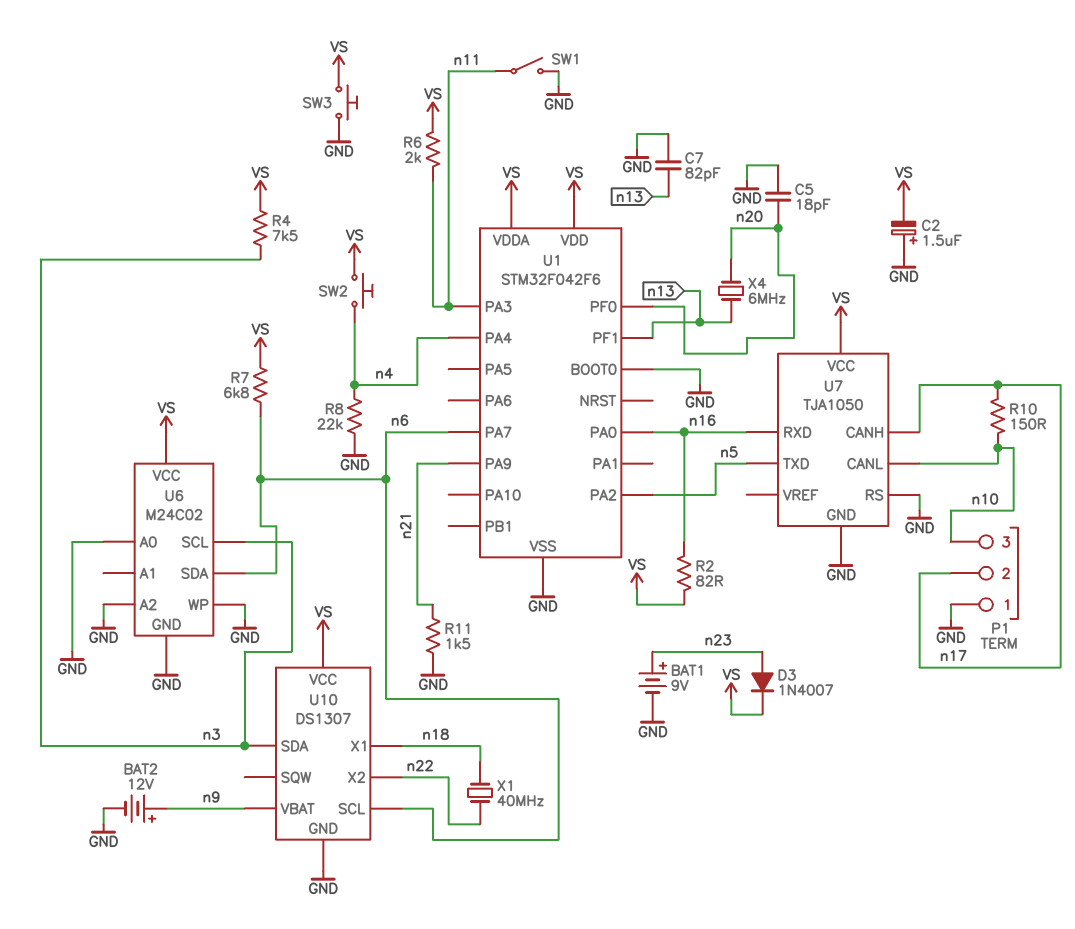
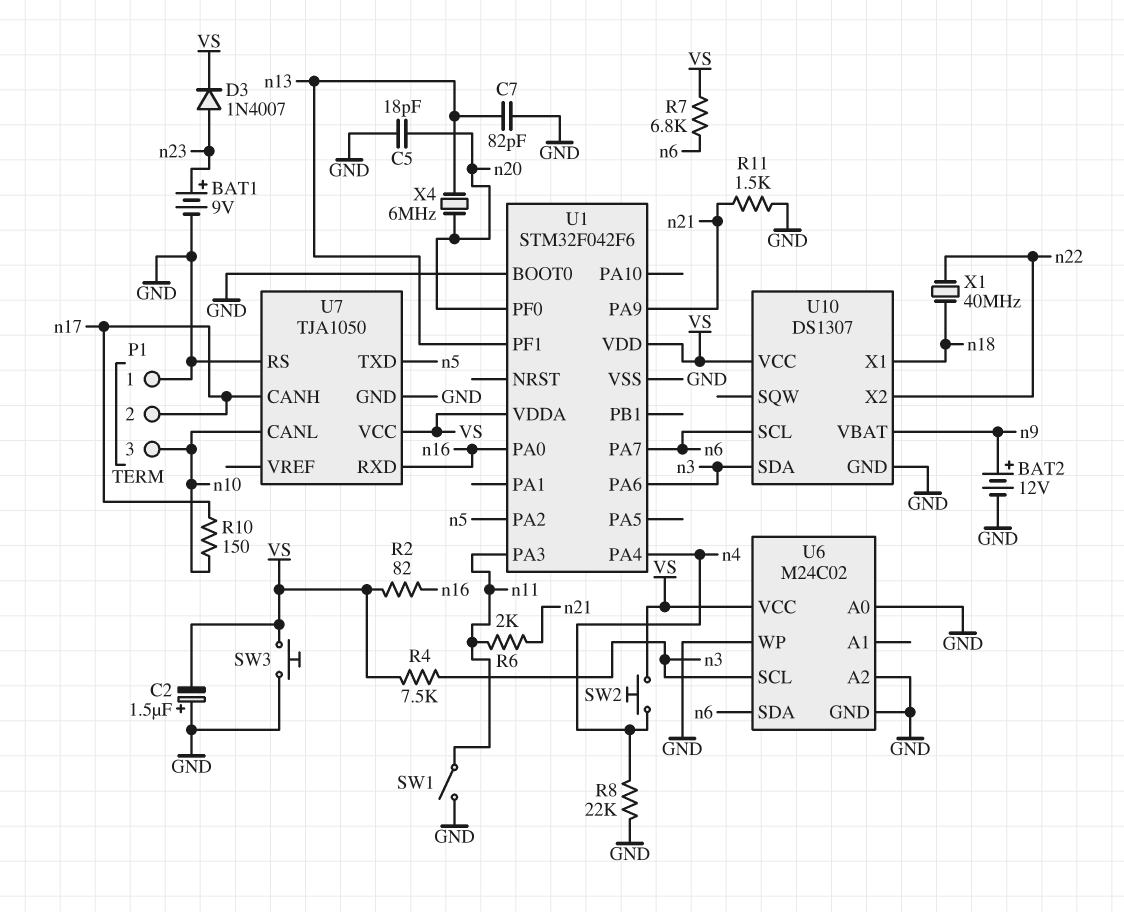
R6: 2k (VS, n11) -> 2k (n11, n21)
U1 pin PA6: none -> n3

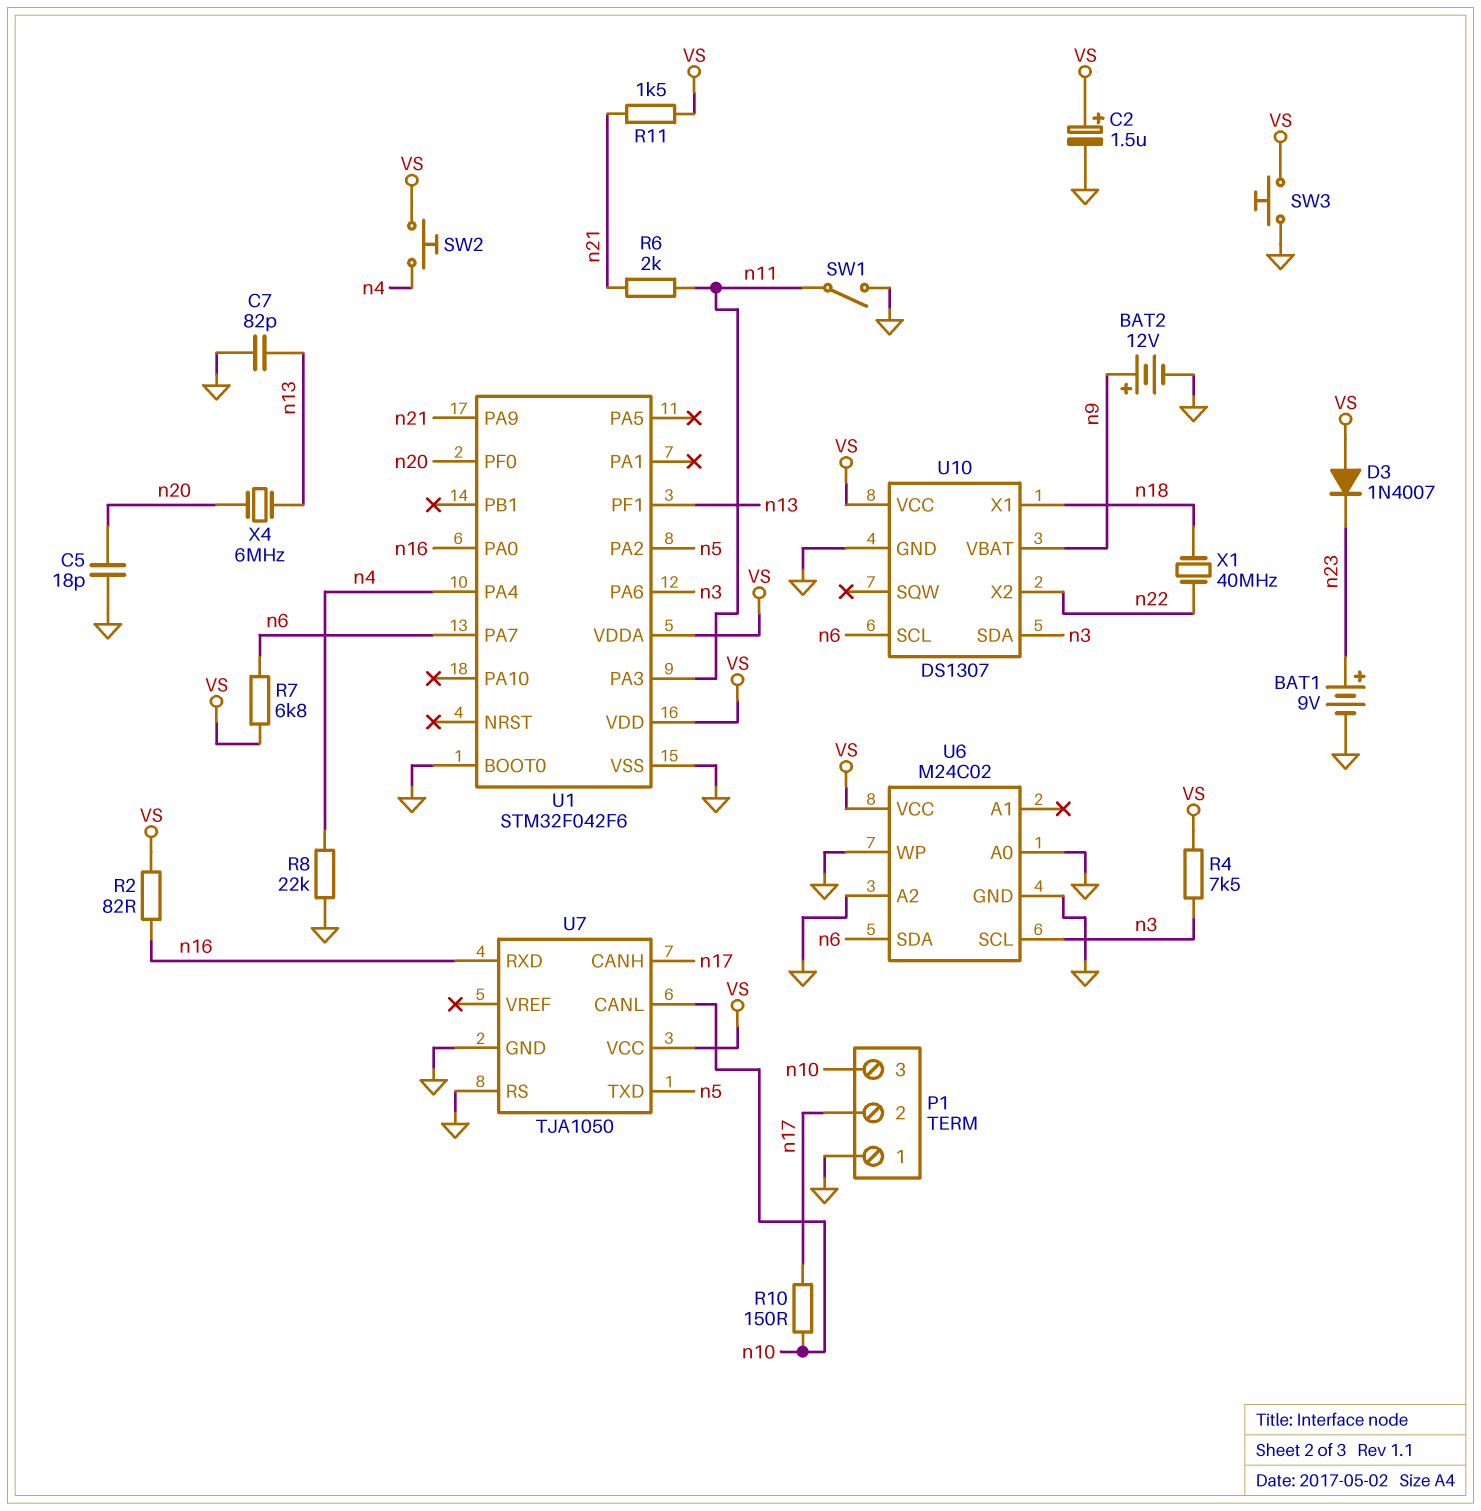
C2: 1.5uF (plus GND, minus VS) -> 1.5uF (plus VS, minus GND)
D3: diode 1N4007 (A n23, K VS) -> diode 1N4007 (A VS, K n23)
R11: 1.5k (GND, n21) -> 1.5k (VS, n21)

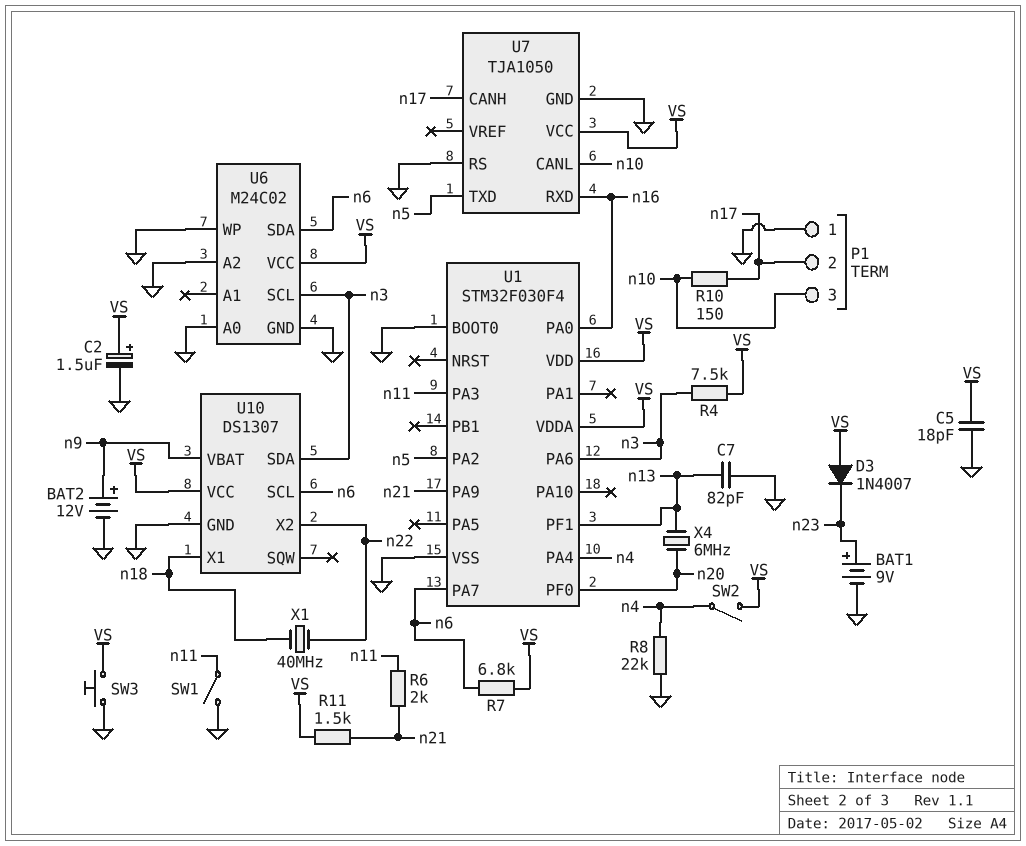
C5: 18pF (GND, n20) -> 18pF (GND, VS)
R2: 82 (VS, n16) -> none
SW2: button (VS, n4) -> switch (VS, n4)
U1: STM32F042F6 -> STM32F030F4

